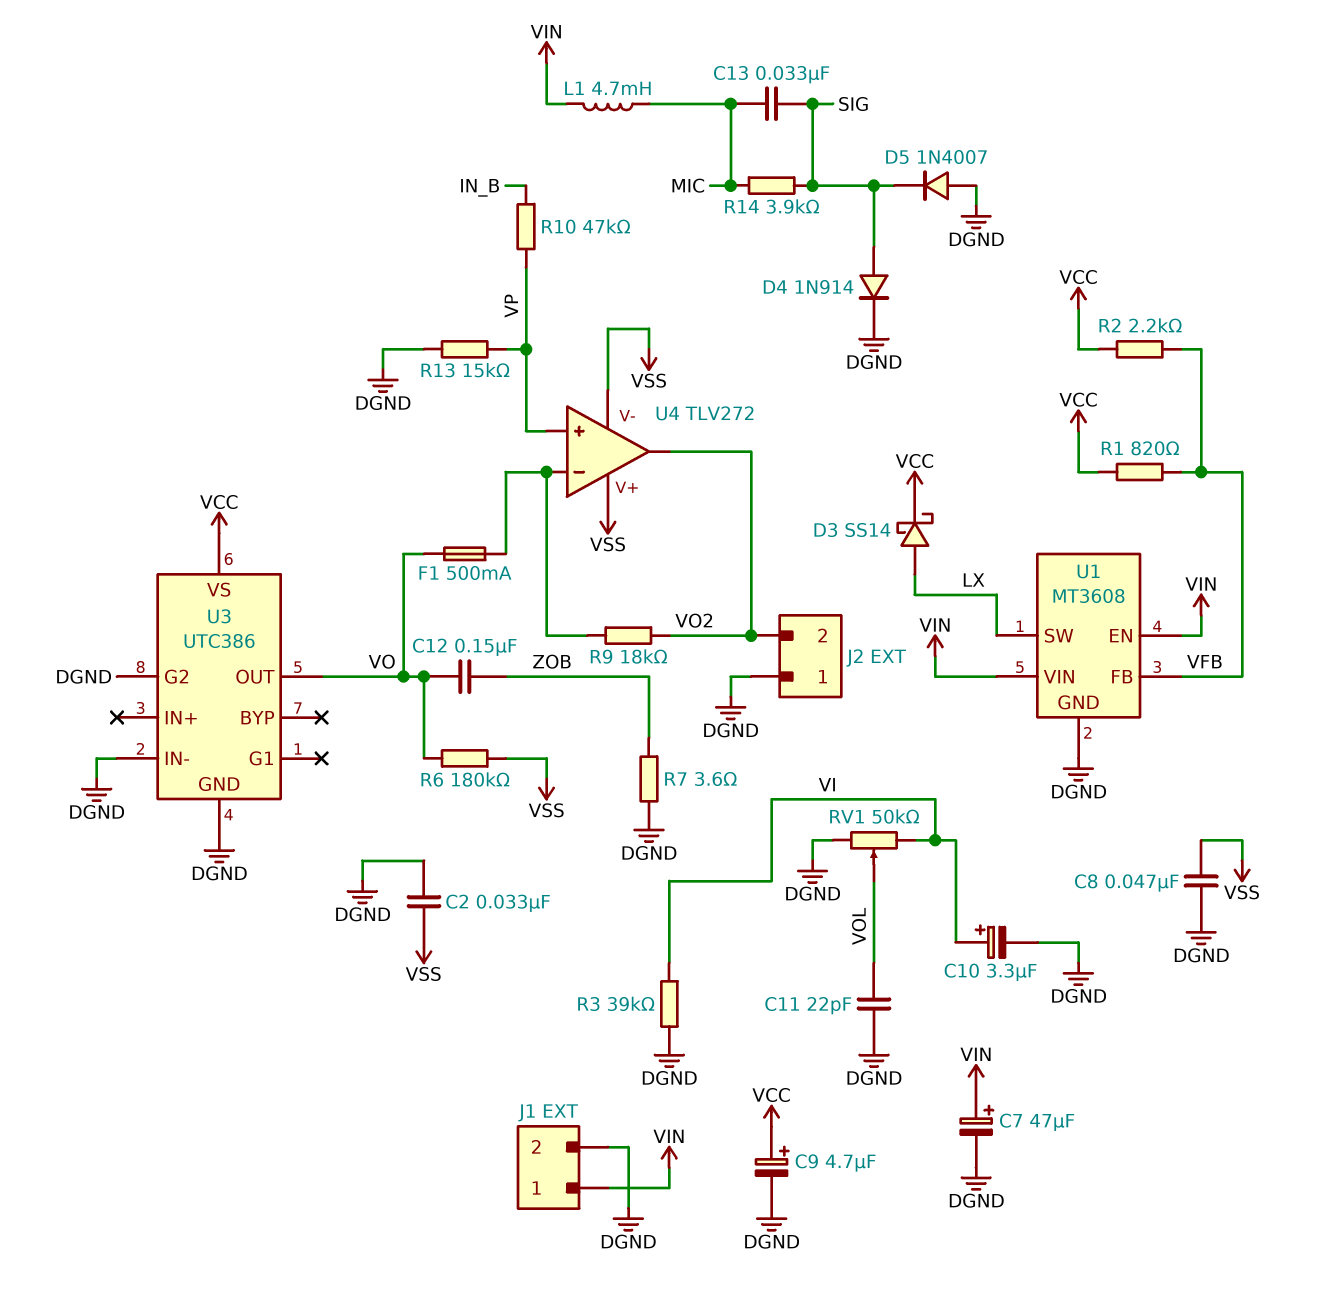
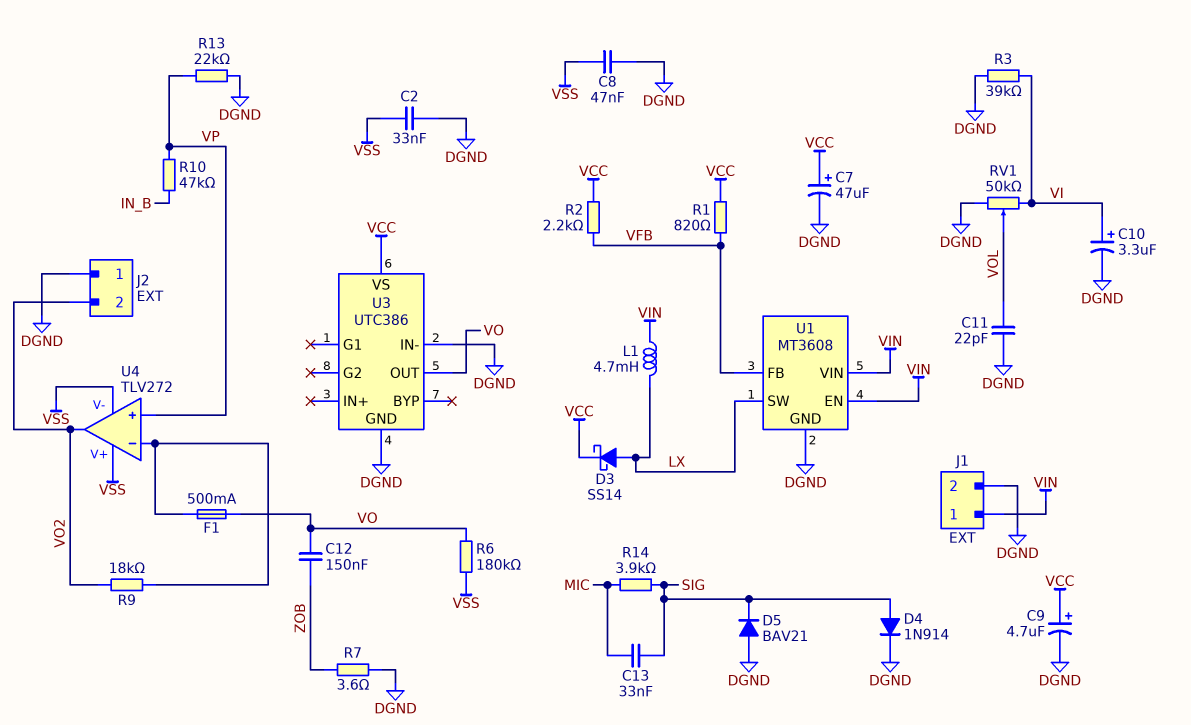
C7: 47uF (plus VIN, minus DGND) -> 47uF (plus VCC, minus DGND)
D5: diode 1N4007 (A DGND, K SIG) -> diode BAV21 (A DGND, K SIG)
L1: 4.7mH (MIC, VIN) -> 4.7mH (LX, VIN)
R13: 15k (DGND, VP) -> 22k (DGND, VP)
U3 pin G2: DGND -> none

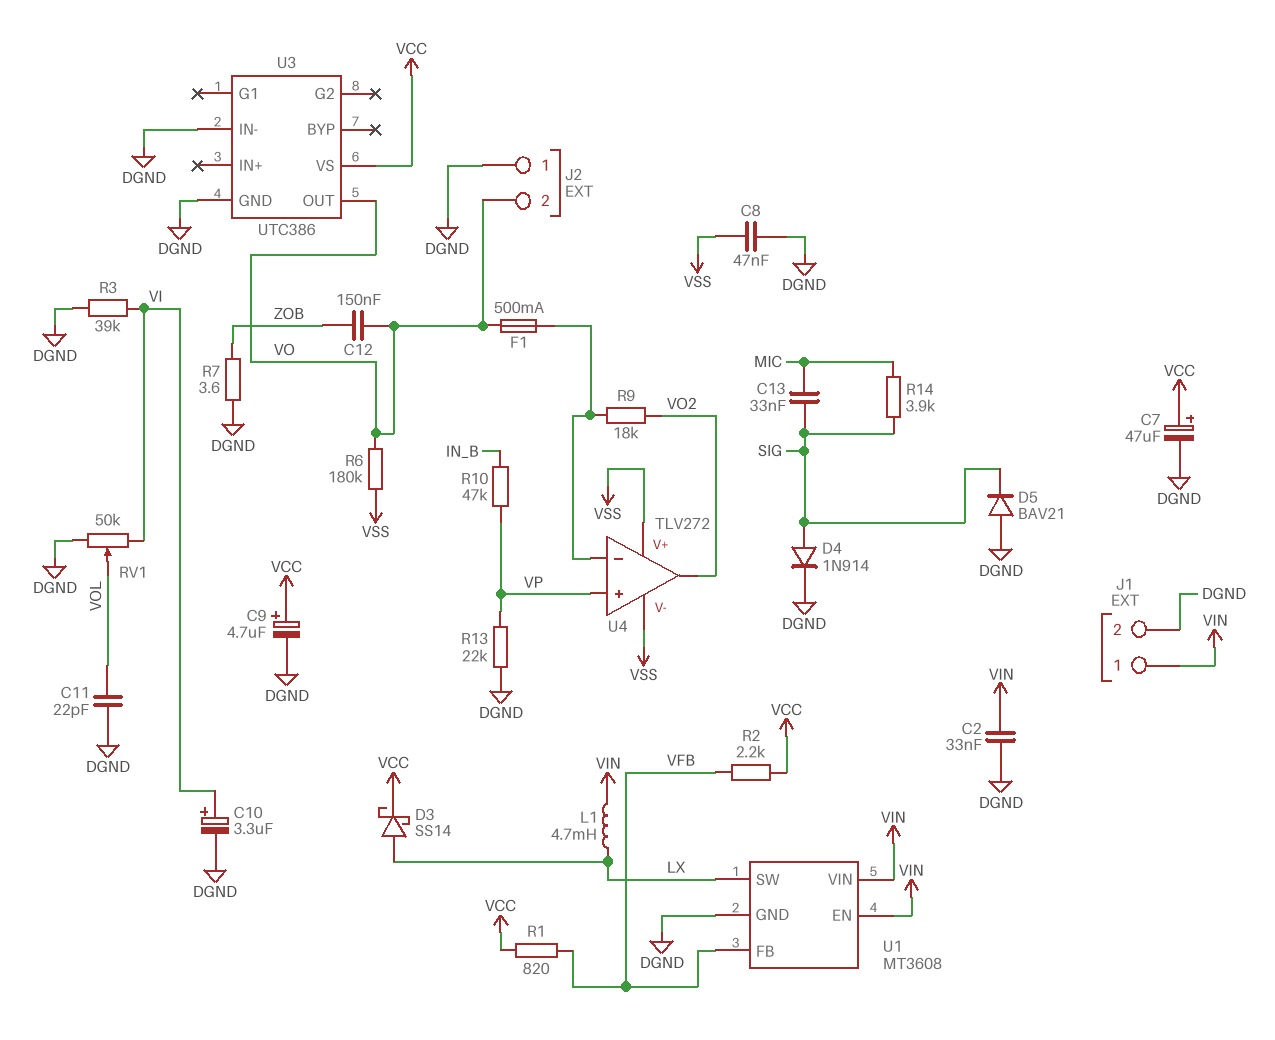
C2: 33nF (DGND, VSS) -> 33nF (DGND, VIN)
J2 pin 2: VO2 -> VO

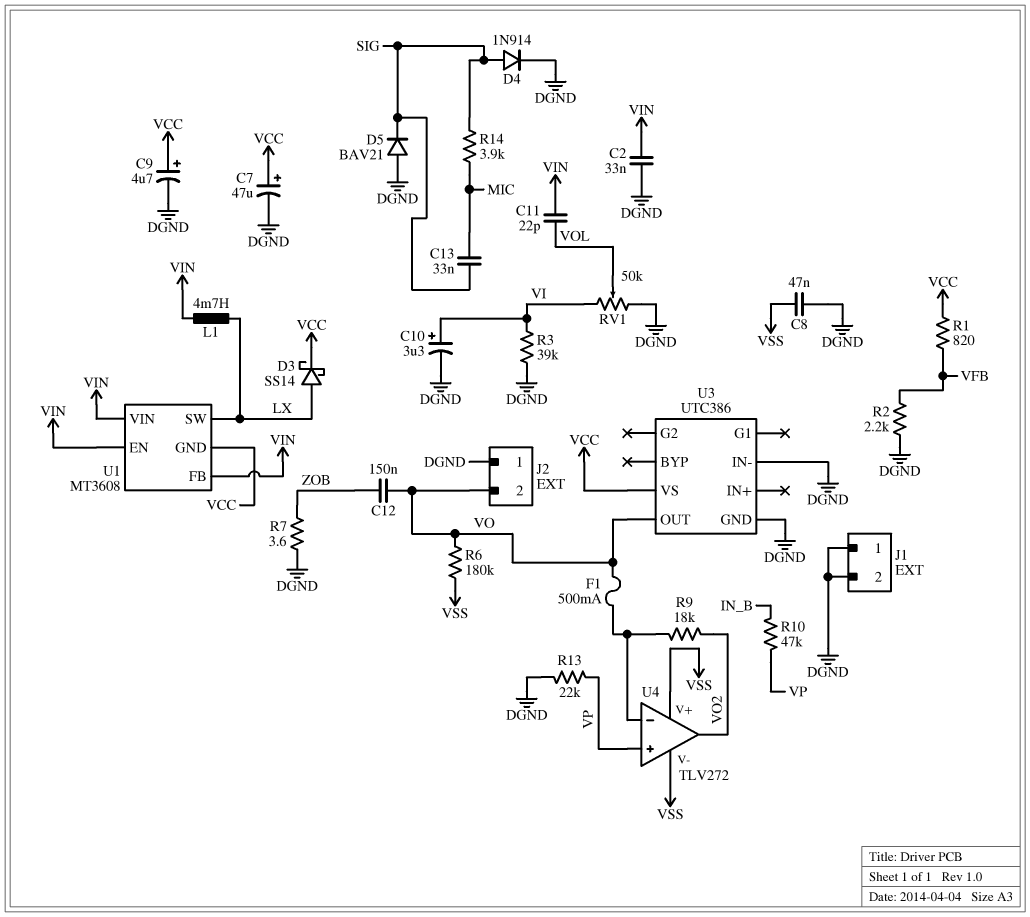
C11: 22pF (DGND, VOL) -> 22pF (VIN, VOL)
J1 pin 1: VIN -> DGND
R2: 2.2k (VCC, VFB) -> 2.2k (DGND, VFB)
U1 pin FB: VFB -> VIN
U1 pin GND: DGND -> VCC

